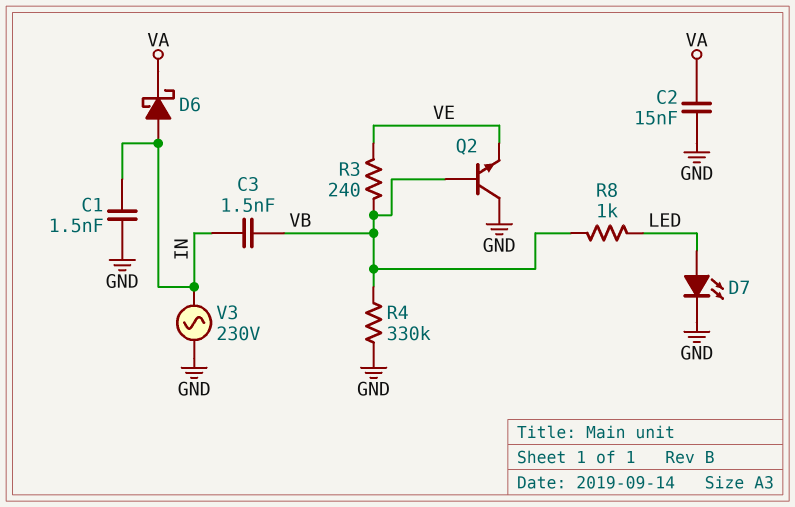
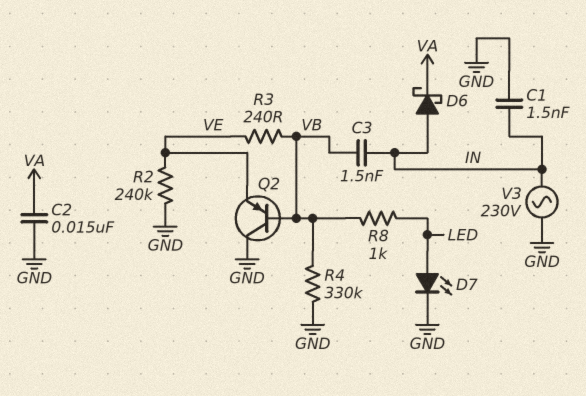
Q2: NPN (B VB, C GND, E VE) -> PNP (B VB, C GND, E VE)
R2: none -> 240k (GND, VE)

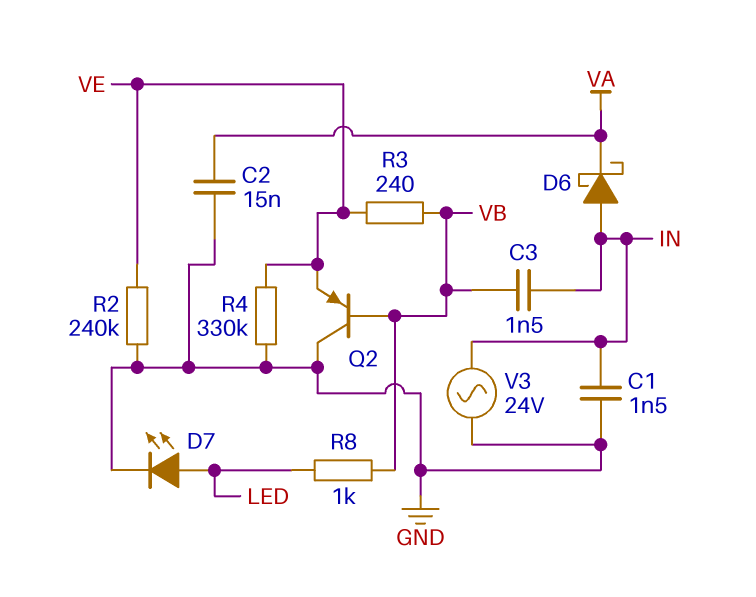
R4: 330k (GND, VB) -> 330k (GND, VE)
V3: AC 230V (GND, IN) -> AC 24V (GND, IN)

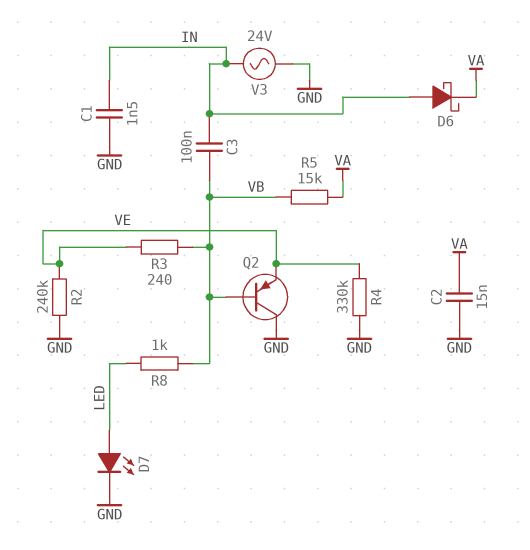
C3: 1.5nF (IN, VB) -> 100nF (IN, VB)
R5: none -> 15k (VA, VB)

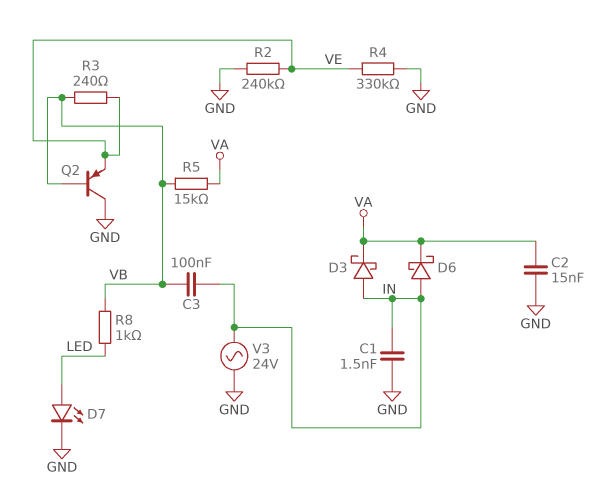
D3: none -> schottky (A IN, K VA)

